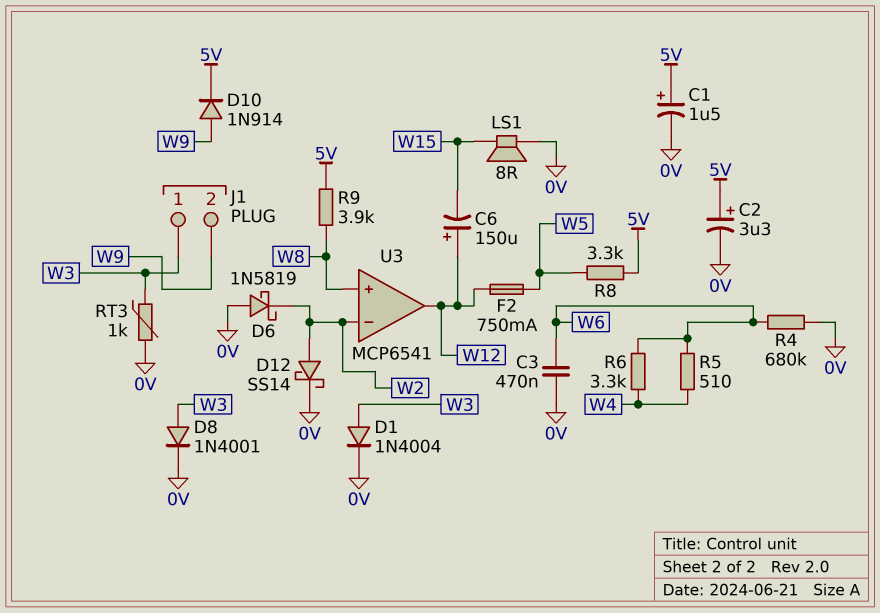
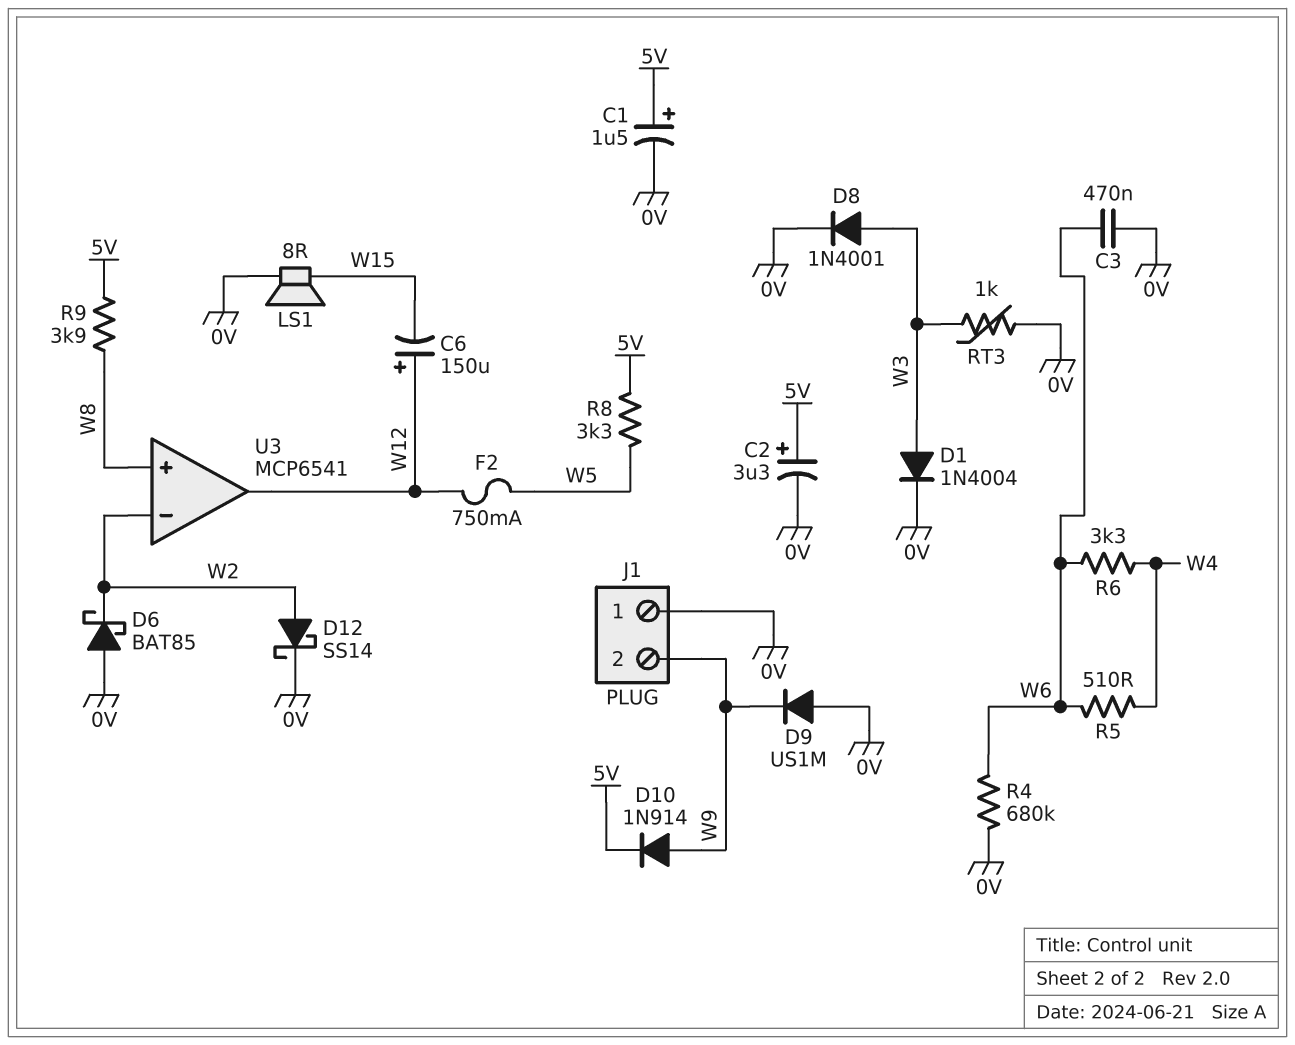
D6: schottky 1N5819 (A 0V, K W2) -> schottky BAT85 (A 0V, K W2)
D9: none -> diode US1M (A 0V, K W9)
J1 pin 1: W3 -> 0V

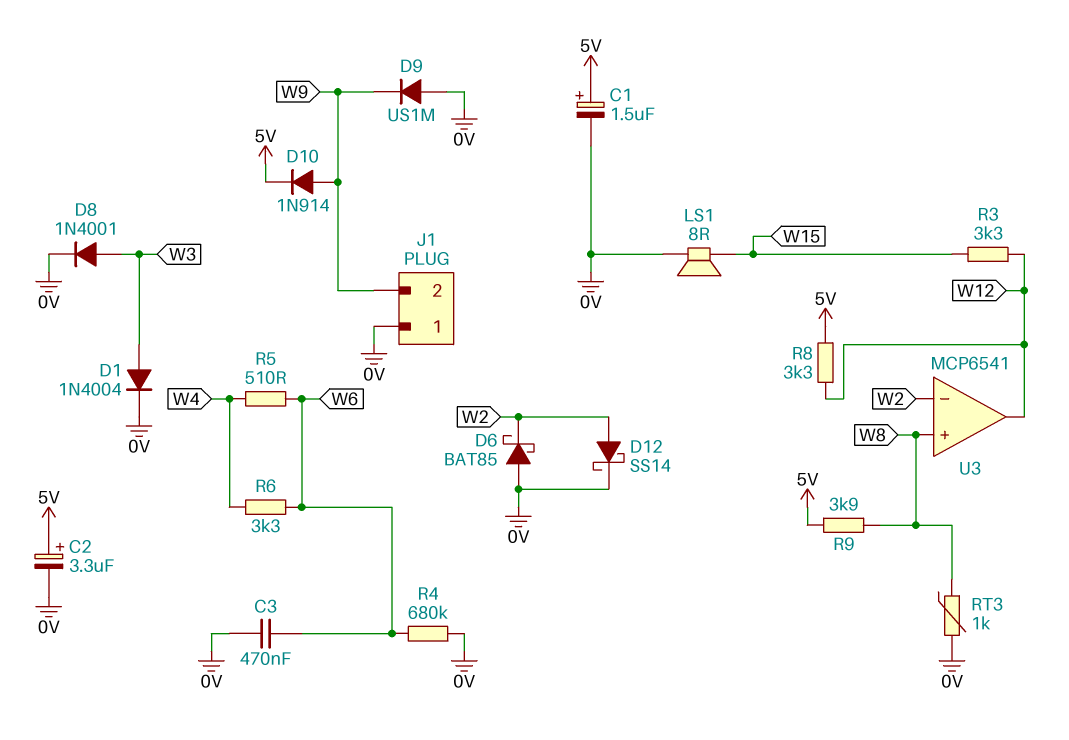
C6: 150uF (plus W12, minus W15) -> none
F2: 750mA (W5, W12) -> none
R3: none -> 3.3k (W12, W15)
R8: 3.3k (5V, W5) -> 3.3k (5V, W12)
RT3: 1k (0V, W3) -> 1k (0V, W8)

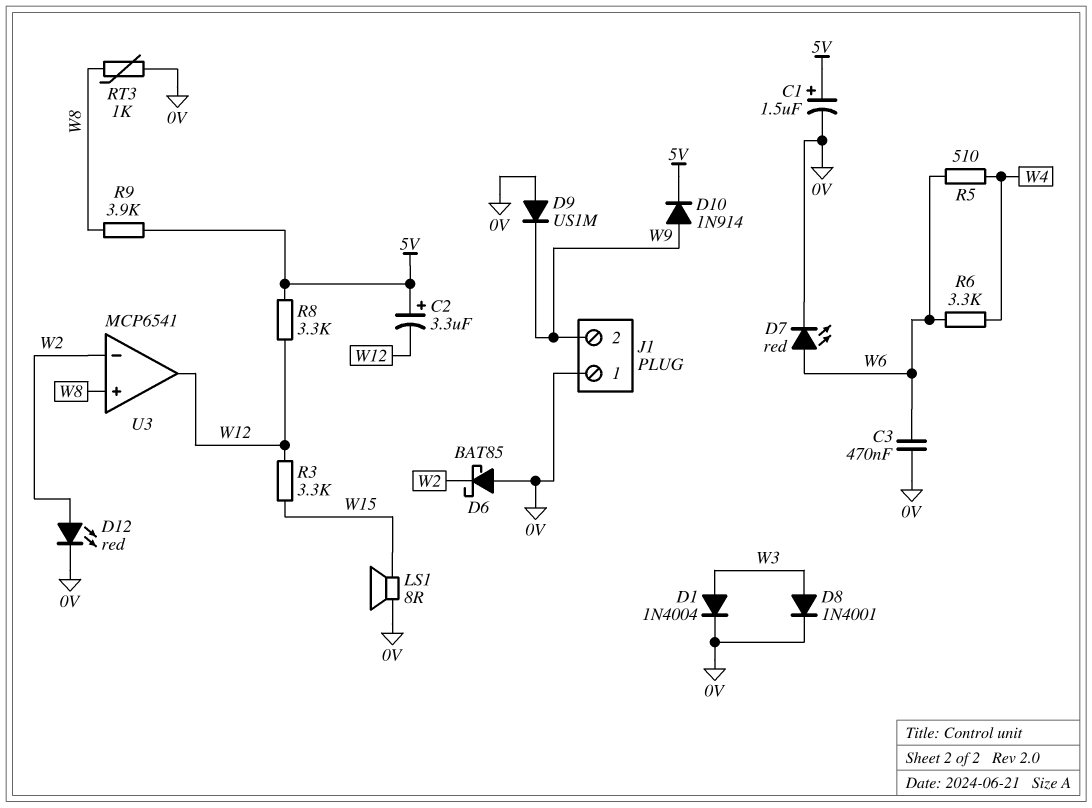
C2: 3.3uF (plus 5V, minus 0V) -> 3.3uF (plus 5V, minus W12)
D7: none -> LED red (A W6, K 0V)
D12: schottky SS14 (A W2, K 0V) -> LED red (A W2, K 0V)
R4: 680k (0V, W6) -> none

